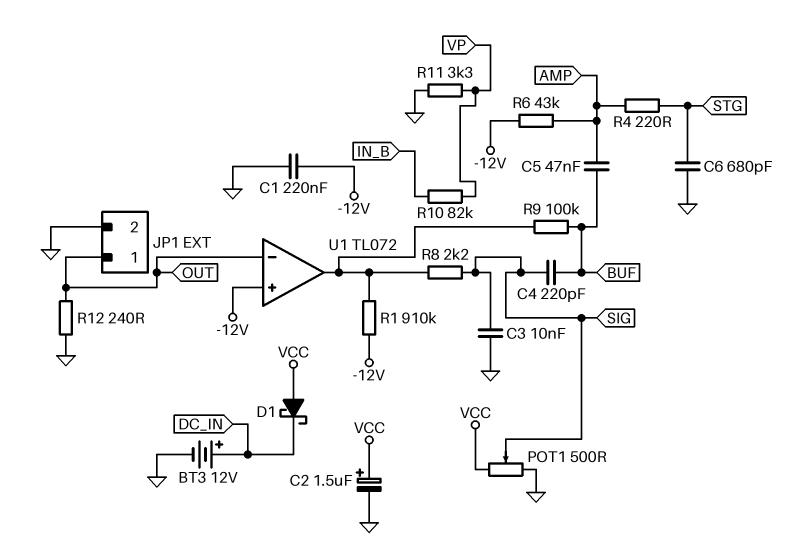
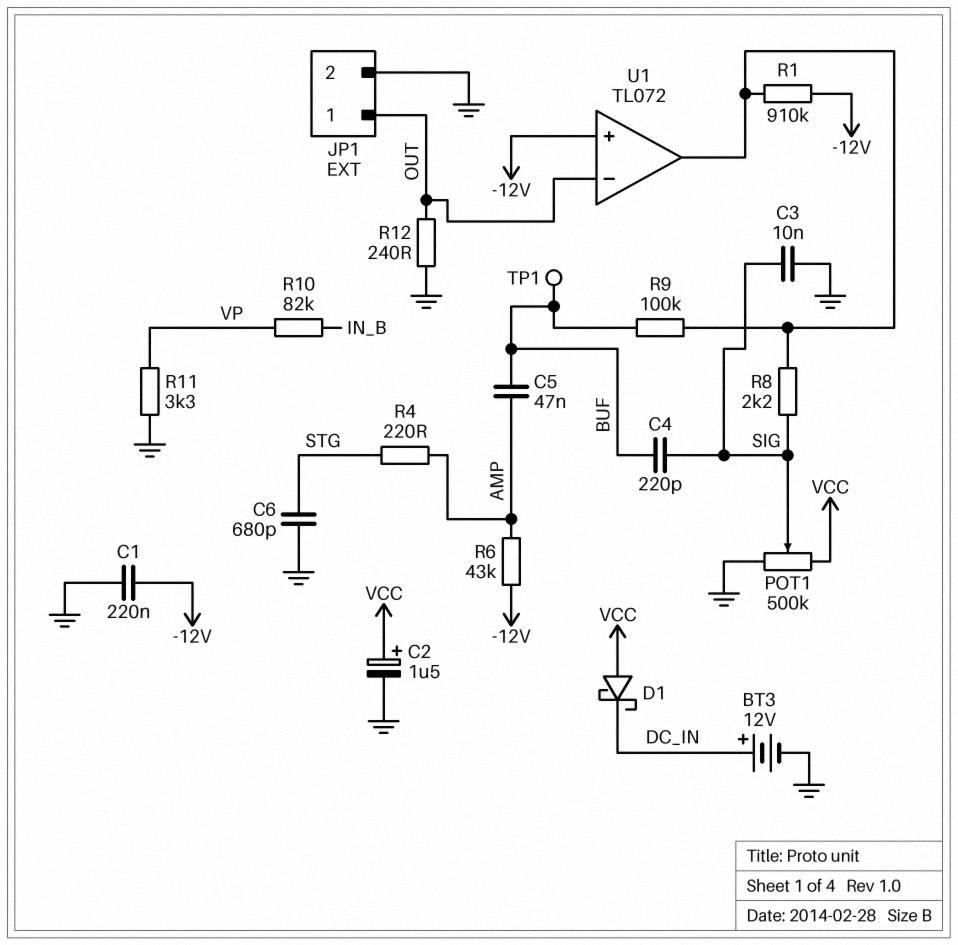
POT1: 500 (GND, VCC, wiper SIG) -> 500k (GND, VCC, wiper SIG)
TP1: none -> test point (BUF)

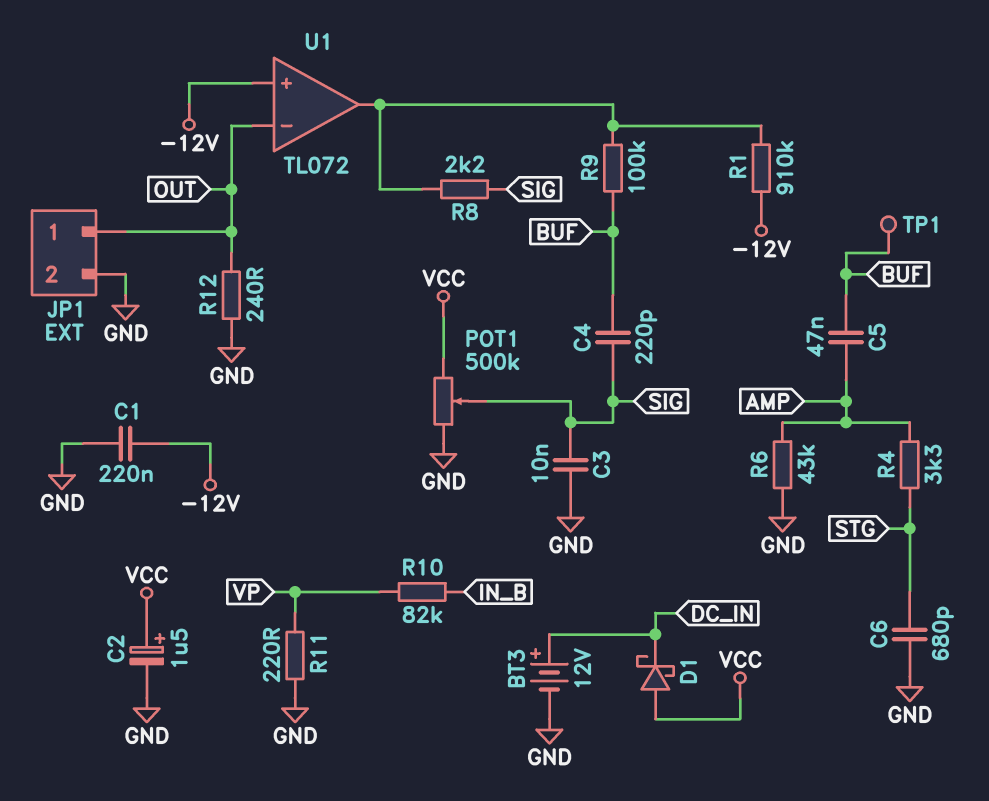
R4: 220 (AMP, STG) -> 3.3k (AMP, STG)
R6: 43k (-12V, AMP) -> 43k (AMP, GND)
R11: 3.3k (GND, VP) -> 220 (GND, VP)

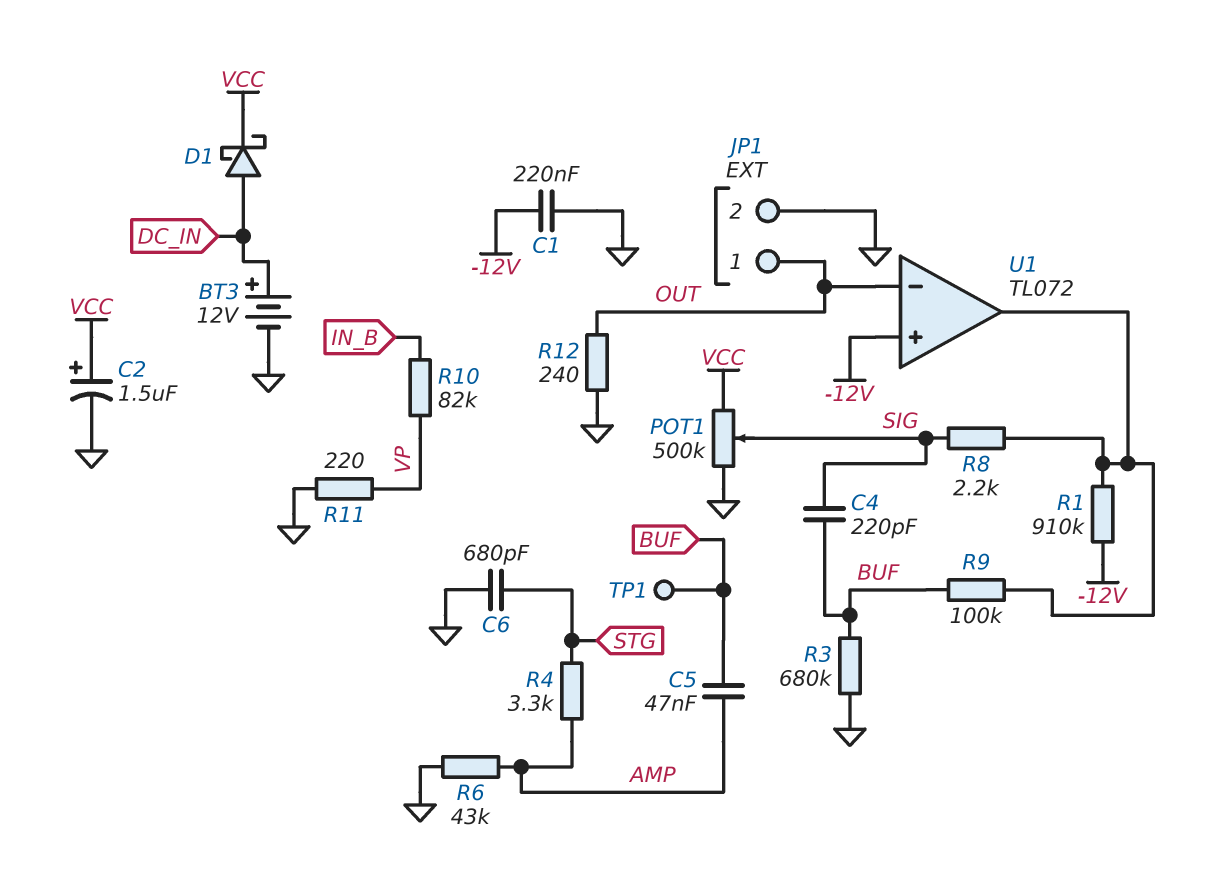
C3: 10nF (GND, SIG) -> none
D1: schottky (A VCC, K DC_IN) -> schottky (A DC_IN, K VCC)
R3: none -> 680k (BUF, GND)

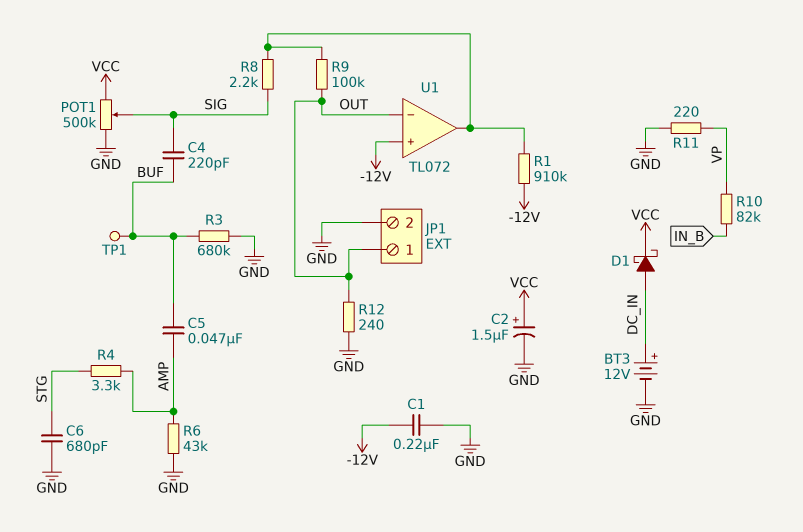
R9: 100k (BUF, U1/out) -> 100k (OUT, U1/out)

